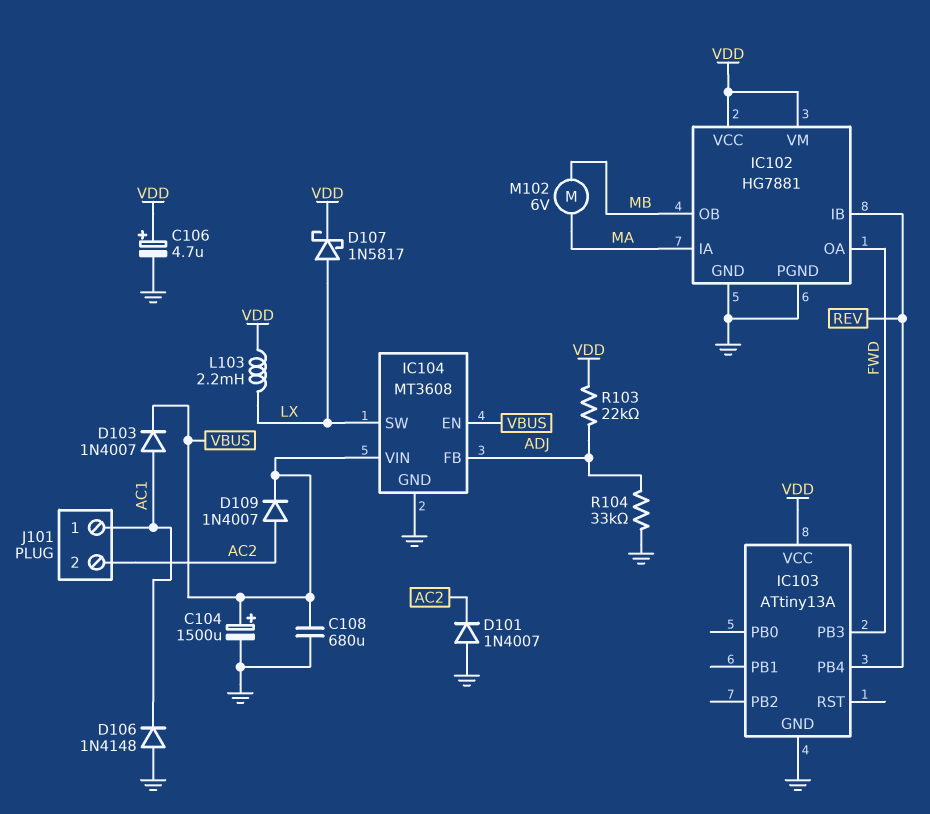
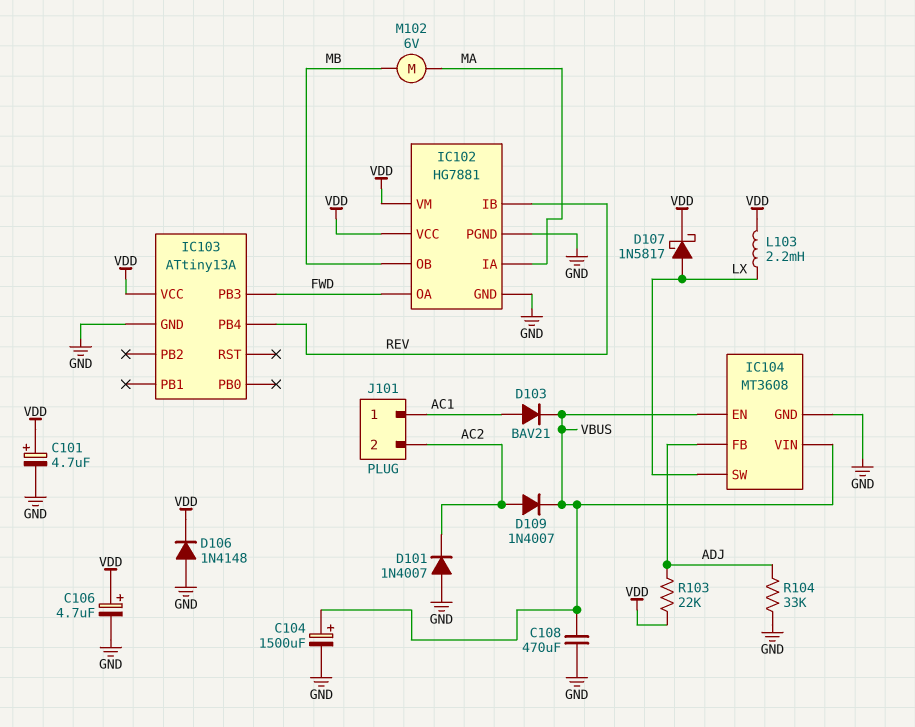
C101: none -> 4.7uF (plus VDD, minus GND)
C108: 680uF (GND, VBUS) -> 470uF (GND, VBUS)
D103: diode 1N4007 (A AC1, K VBUS) -> diode BAV21 (A AC1, K VBUS)
D106: diode 1N4148 (A GND, K AC1) -> diode 1N4148 (A GND, K VDD)

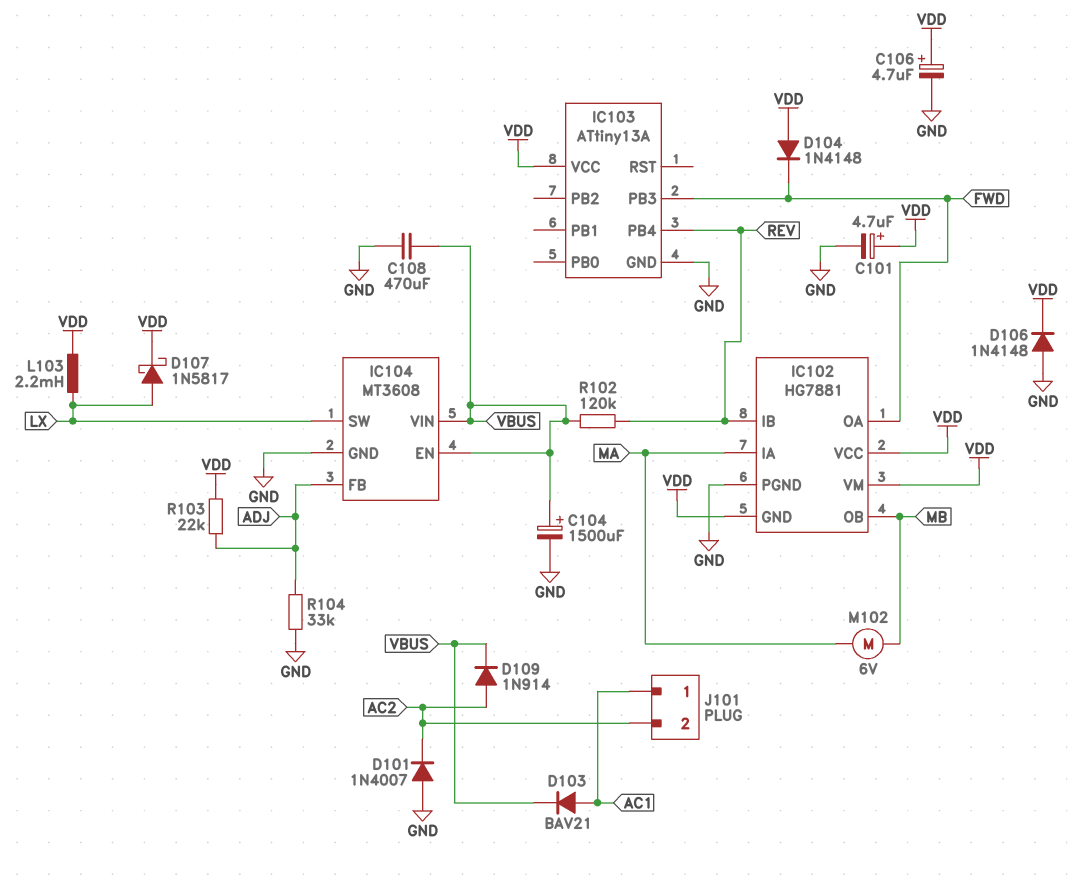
D104: none -> diode 1N4148 (A VDD, K FWD)
D109: diode 1N4007 (A AC2, K VBUS) -> diode 1N914 (A AC2, K VBUS)
IC102 pin GND: GND -> VDD
R102: none -> 120k (REV, VBUS)

